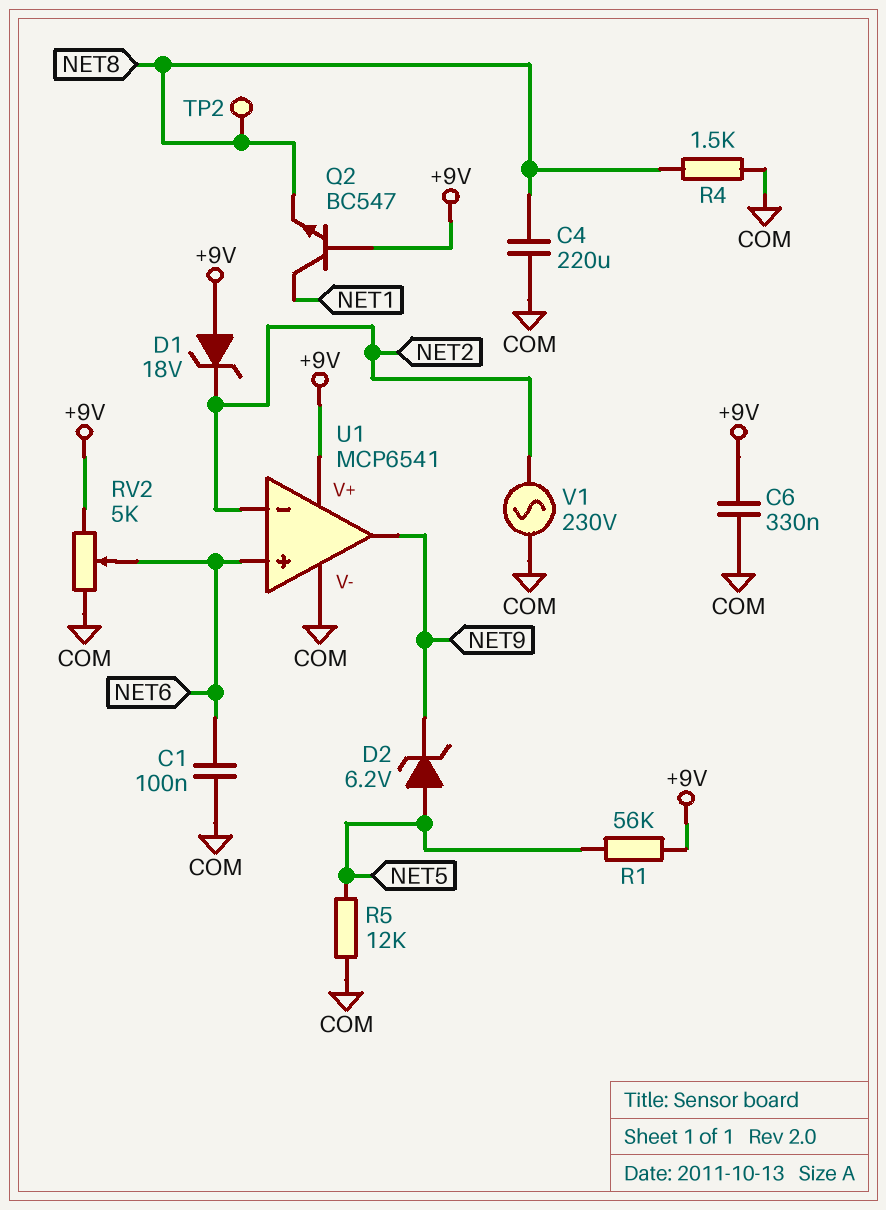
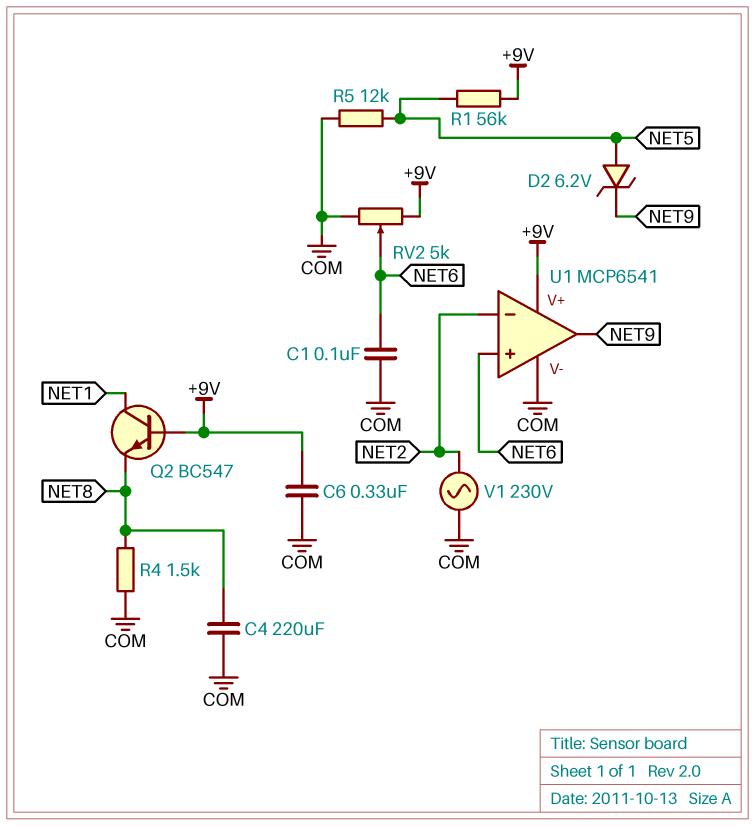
D1: zener 18V (A +9V, K NET2) -> none
TP2: test point (NET8) -> none

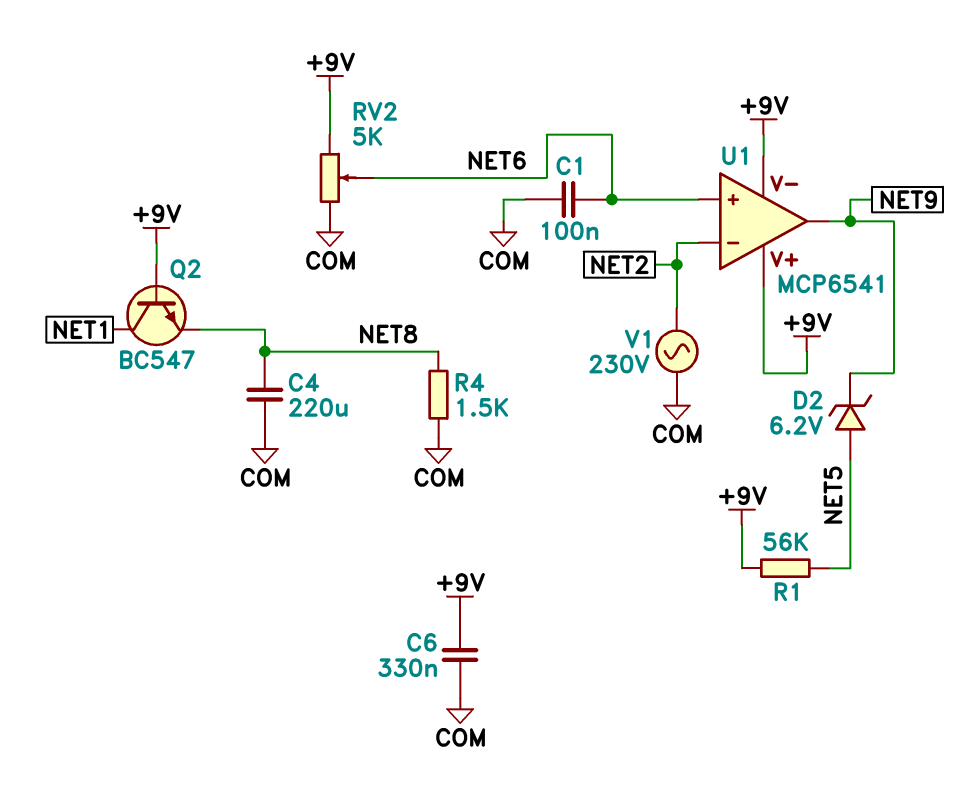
R5: 12k (COM, NET5) -> none
U1 pin V-: COM -> +9V

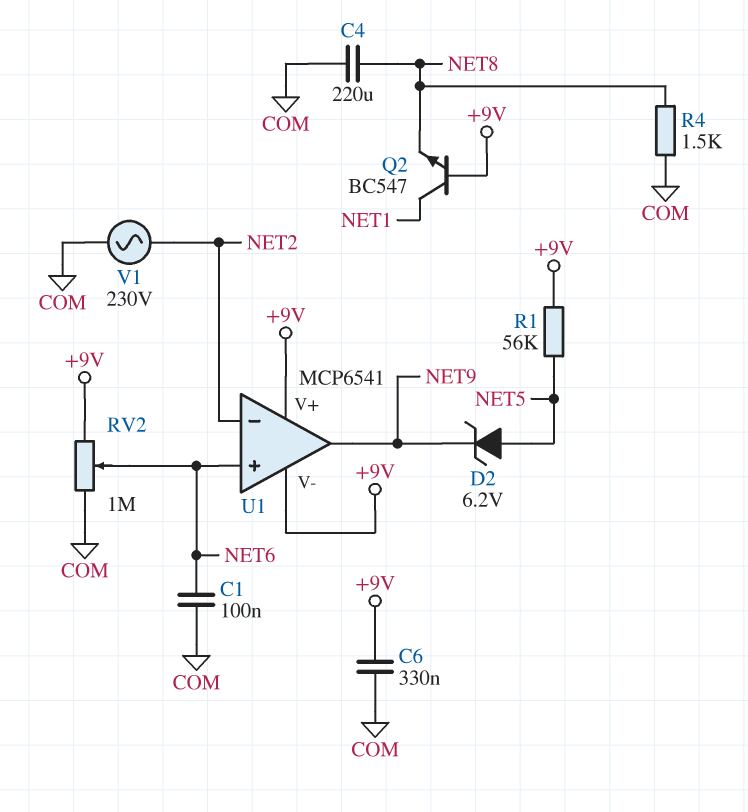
RV2: 5k (+9V, COM, wiper NET6) -> 1M (+9V, COM, wiper NET6)

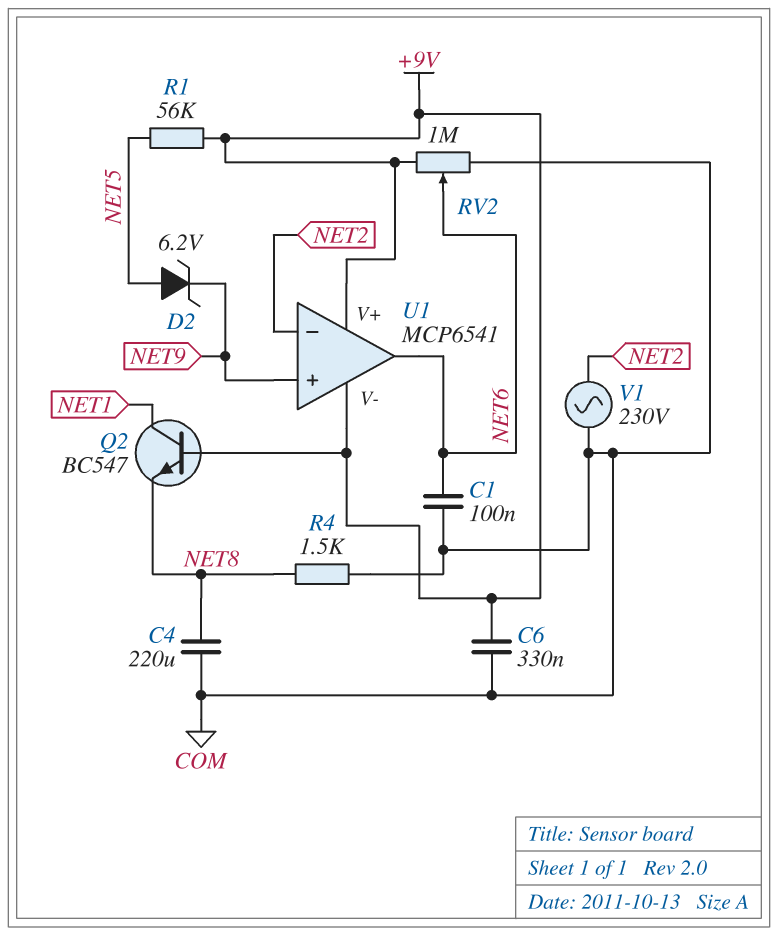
U1 pin in+: NET6 -> NET9
U1 pin out: NET9 -> NET6

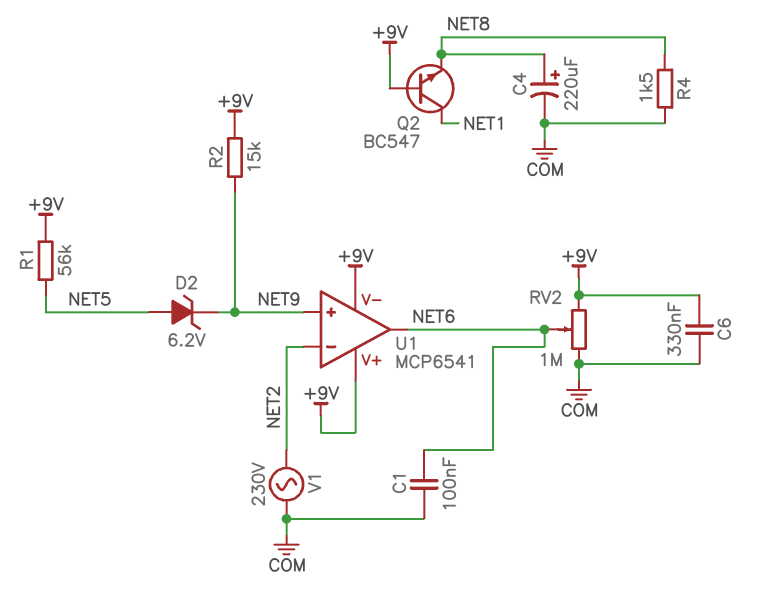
C4: 220uF (COM, NET8) -> 220uF (plus NET8, minus COM)
R2: none -> 15k (+9V, NET9)

